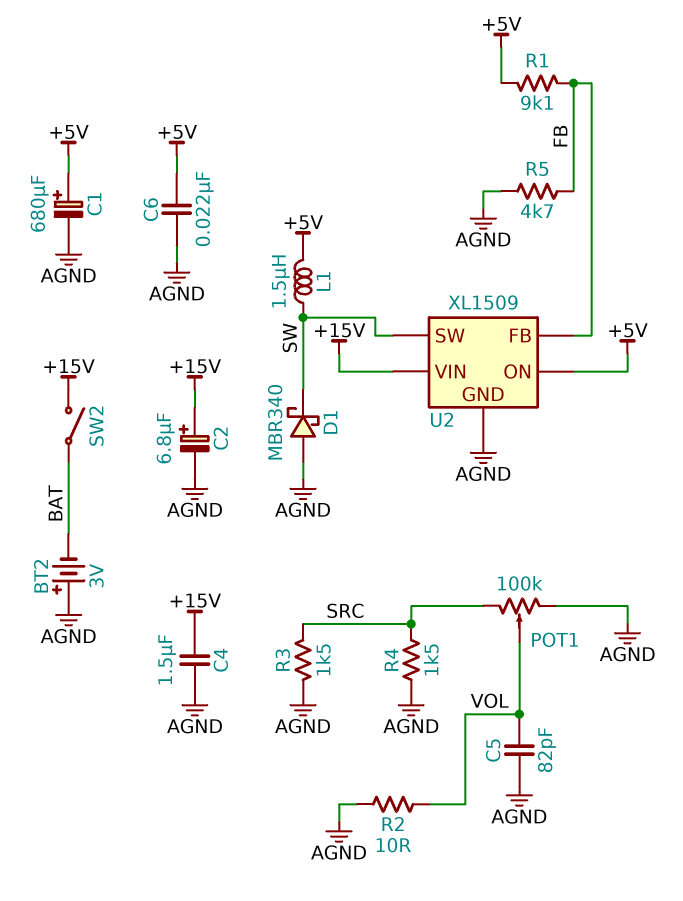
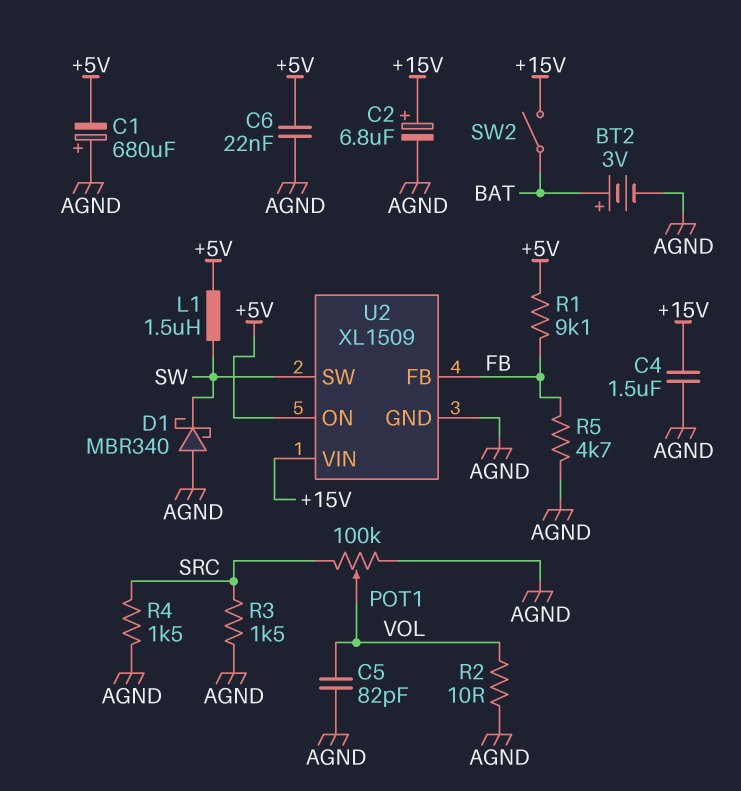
BT2: 3V (plus AGND, minus BAT) -> 3V (plus BAT, minus AGND)
C1: 680uF (plus +5V, minus AGND) -> 680uF (plus AGND, minus +5V)

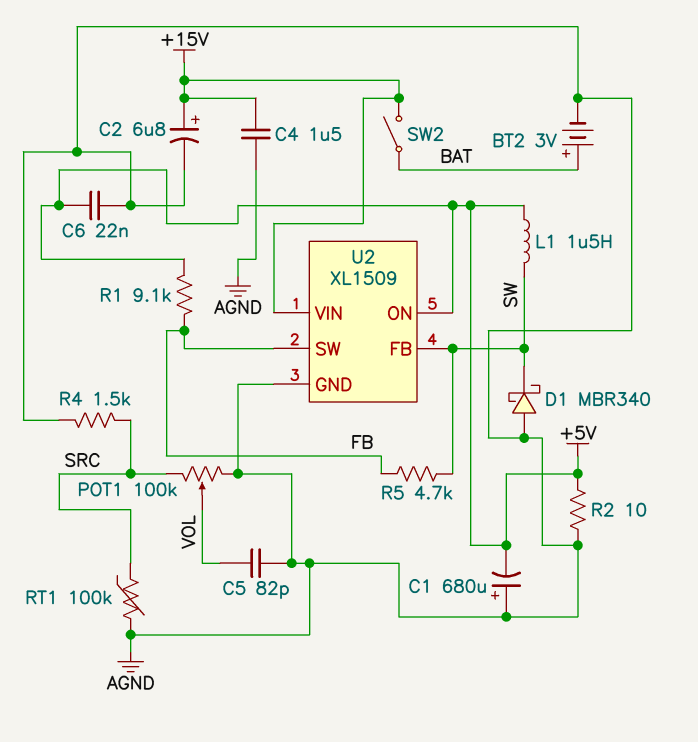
R2: 10 (AGND, VOL) -> 10 (+5V, AGND)
R3: 1.5k (AGND, SRC) -> none
R5: 4.7k (AGND, FB) -> 4.7k (FB, SW)
RT1: none -> 100k (AGND, SRC)
U2 pin FB: FB -> SW
U2 pin SW: SW -> FB

